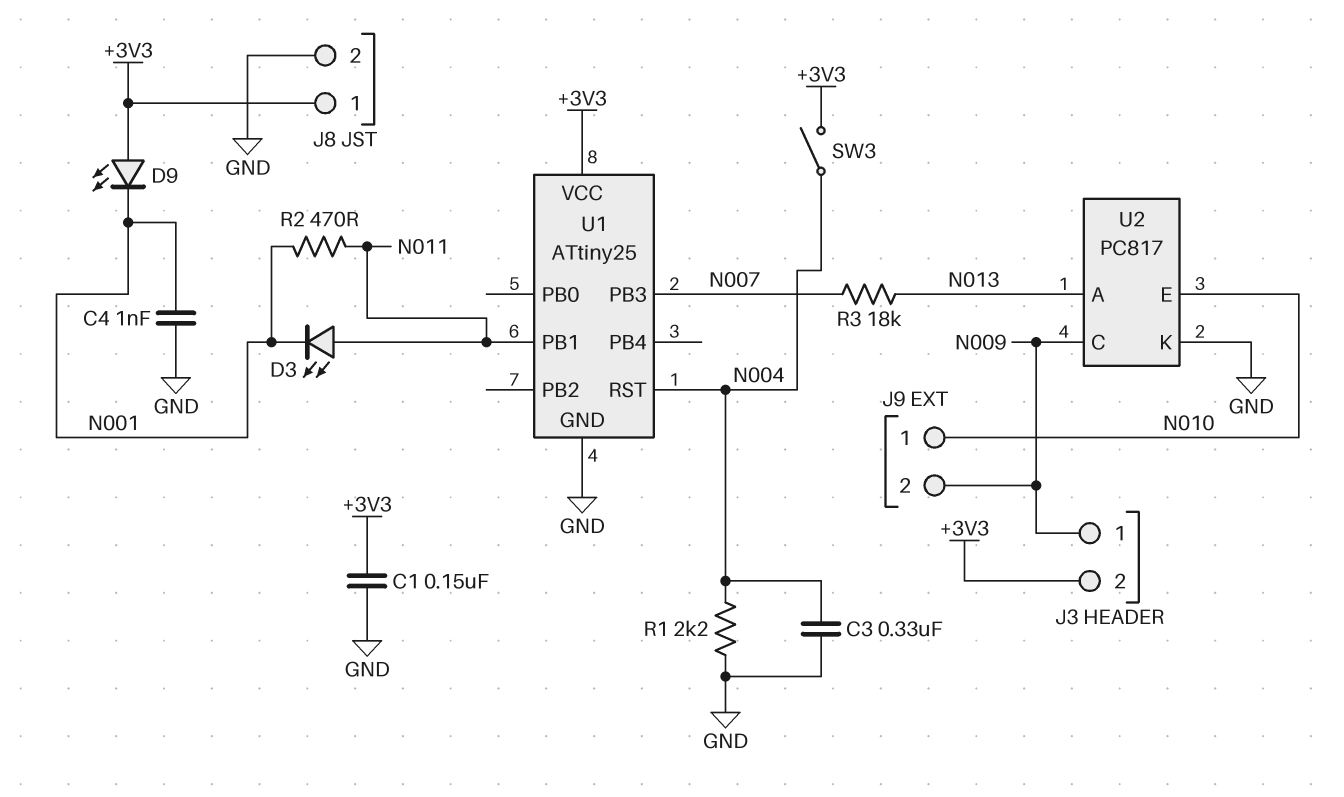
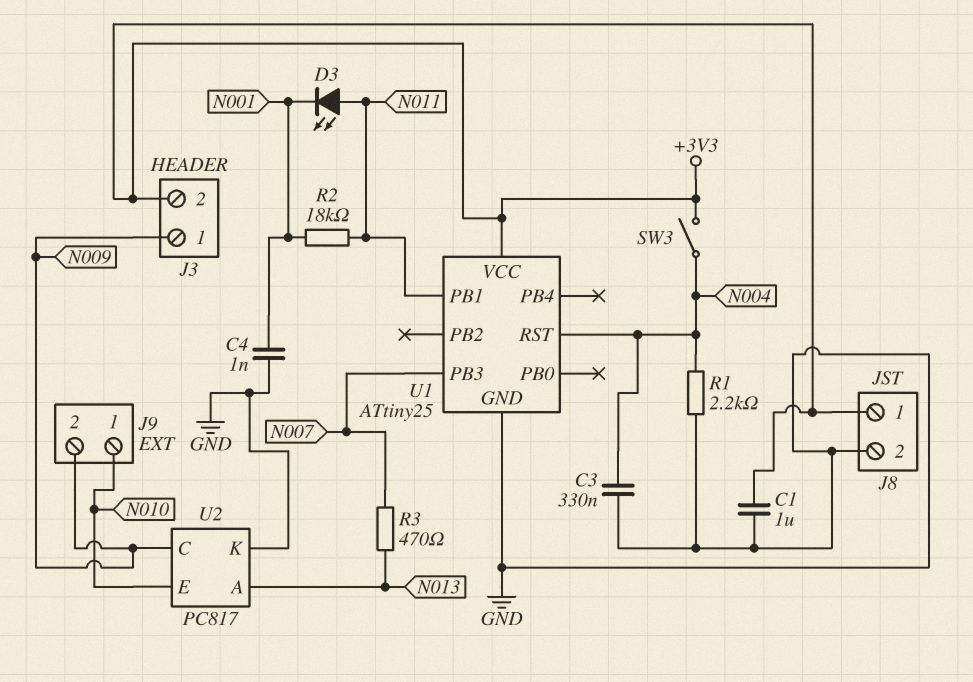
C1: 150nF (+3V3, GND) -> 1uF (+3V3, GND)
D9: LED (A +3V3, K N001) -> none
R2: 470 (N001, N011) -> 18k (N001, N011)
R3: 18k (N007, N013) -> 470 (N007, N013)

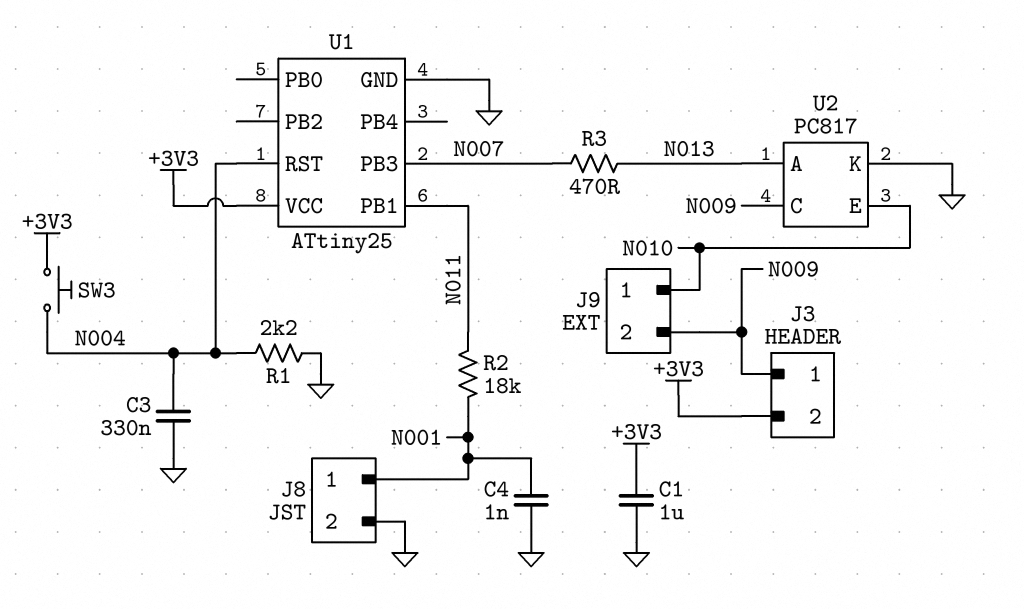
D3: LED (A N011, K N001) -> none
J8 pin 1: +3V3 -> N001
SW3: switch (+3V3, N004) -> button (+3V3, N004)

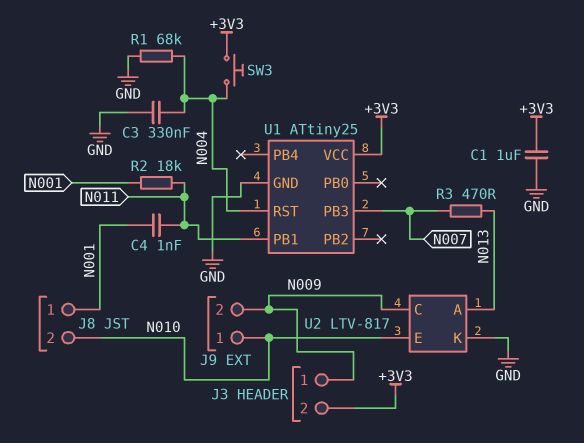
C4: 1nF (GND, N001) -> 1nF (N001, N011)
J8 pin 2: GND -> N010
R1: 2.2k (GND, N004) -> 68k (GND, N004)
U2: PC817 -> LTV-817

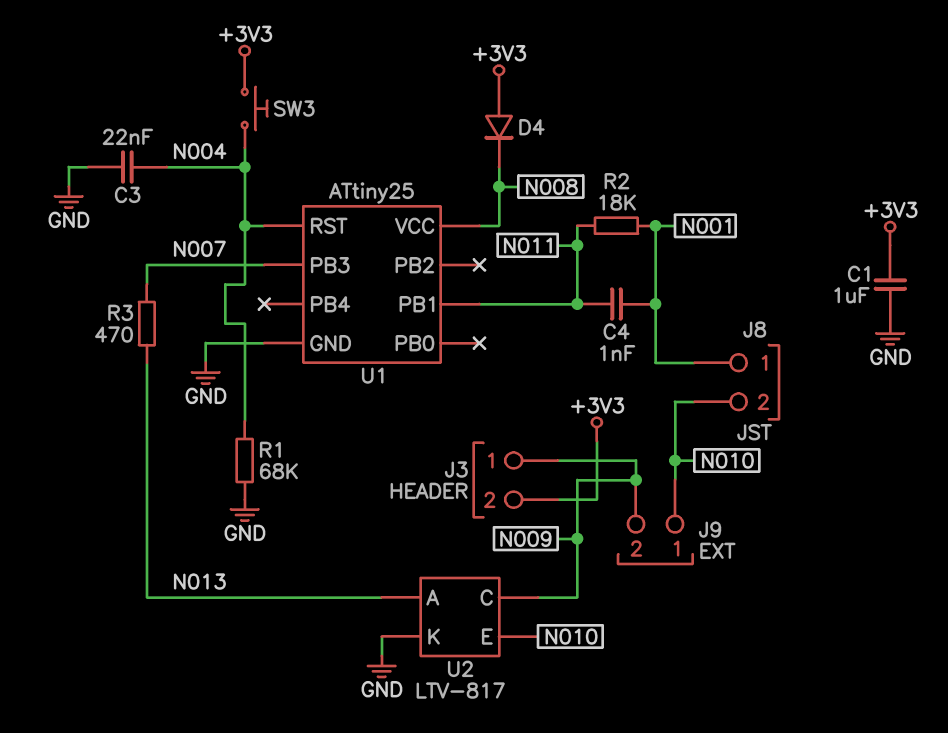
C3: 330nF (GND, N004) -> 22nF (GND, N004)
D4: none -> diode (A +3V3, K N008)
U1 pin VCC: +3V3 -> N008

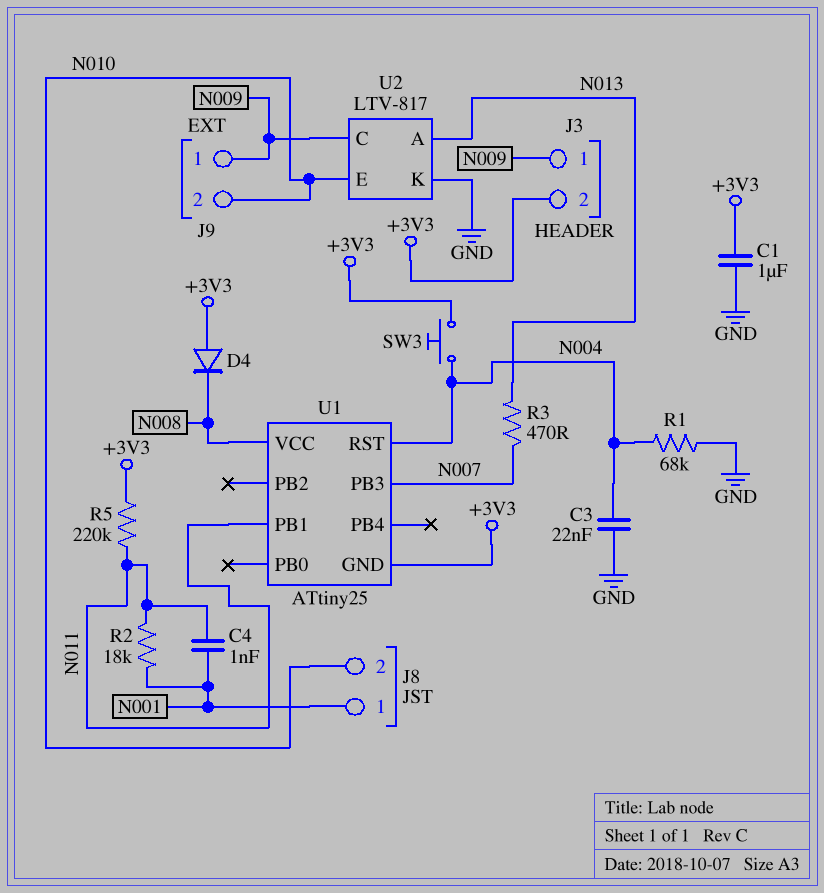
J9 pin 1: N010 -> N009
J9 pin 2: N009 -> N010
R5: none -> 220k (+3V3, N011)
U1 pin GND: GND -> +3V3

